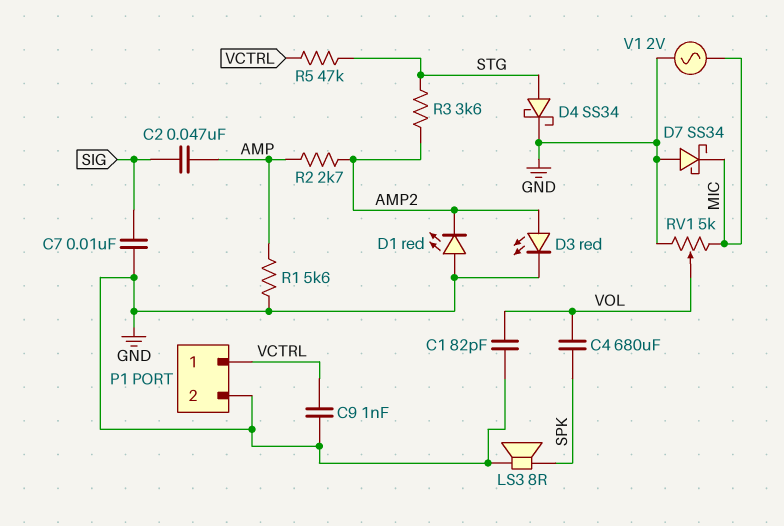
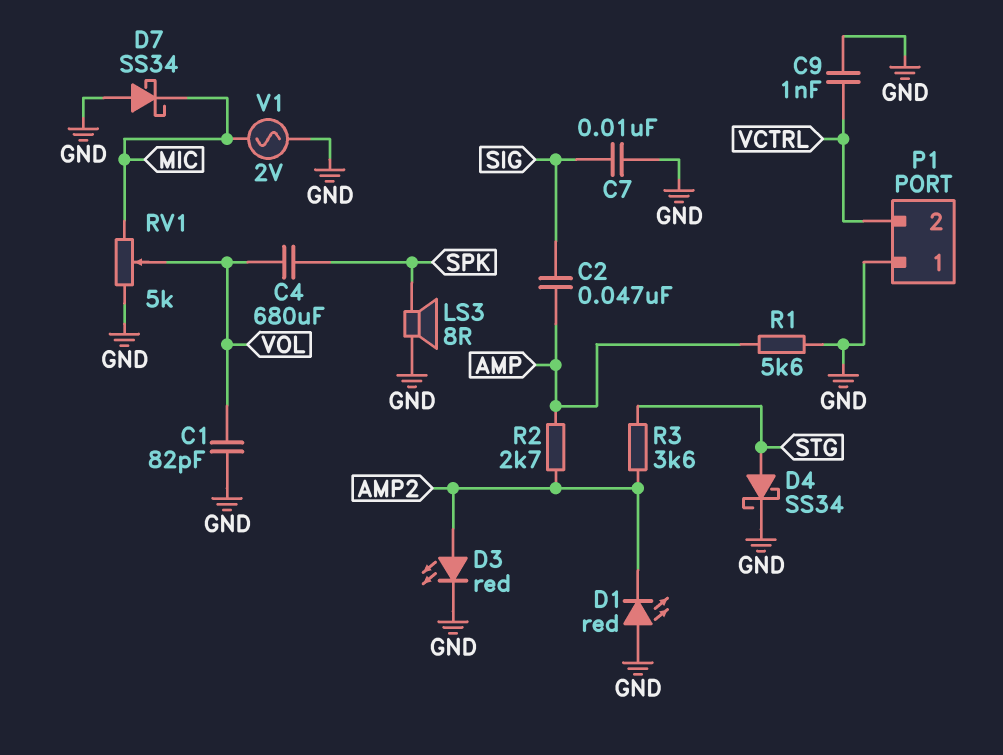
P1 pin 1: VCTRL -> GND
P1 pin 2: GND -> VCTRL
R5: 47k (STG, VCTRL) -> none

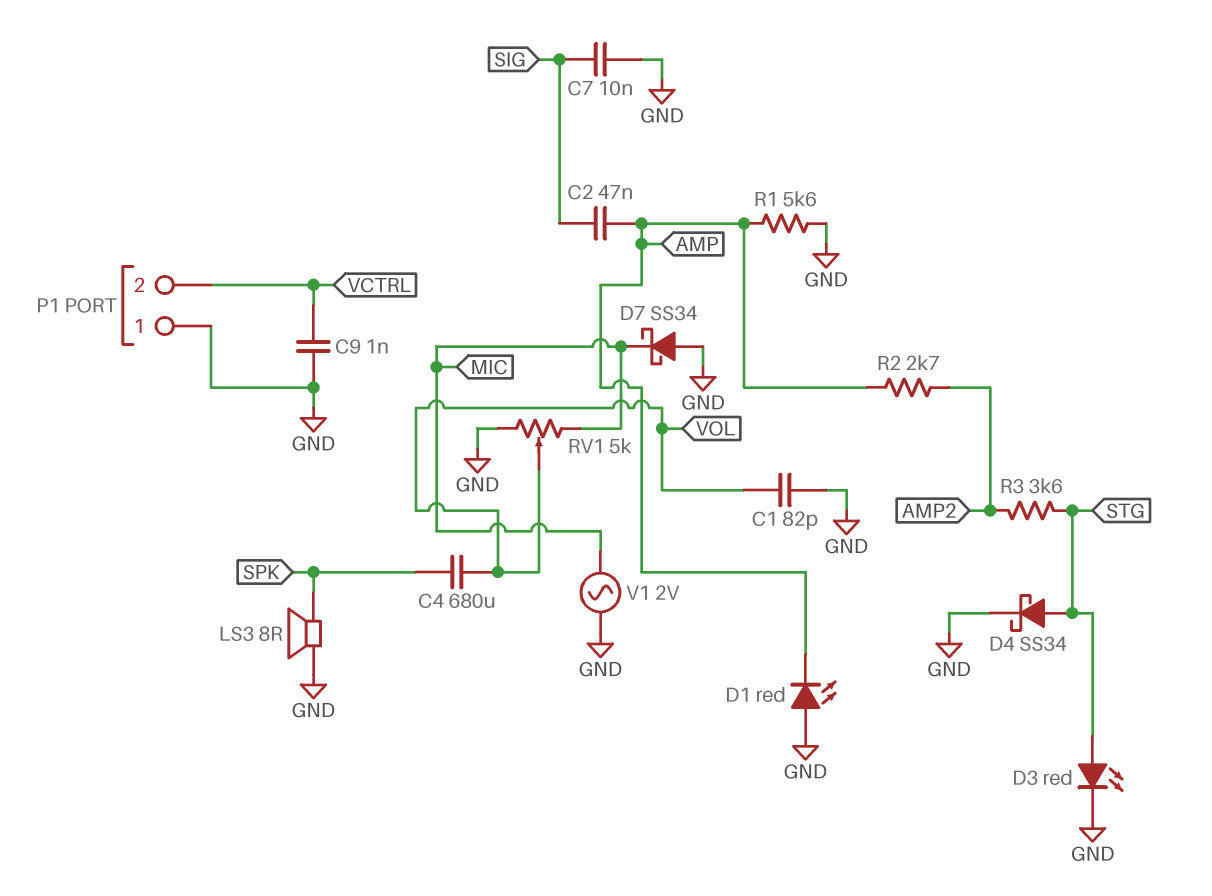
D1: LED red (A GND, K AMP2) -> LED red (A GND, K AMP)
D3: LED red (A AMP2, K GND) -> LED red (A STG, K GND)

